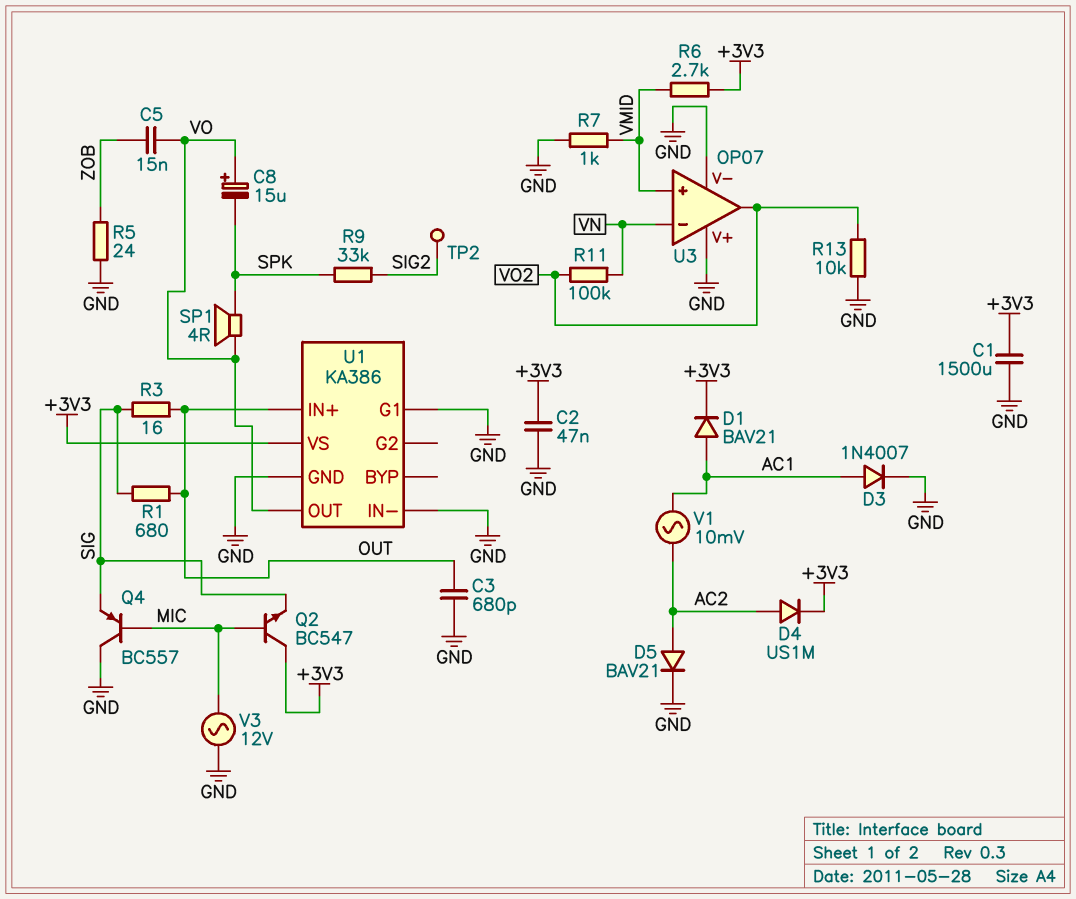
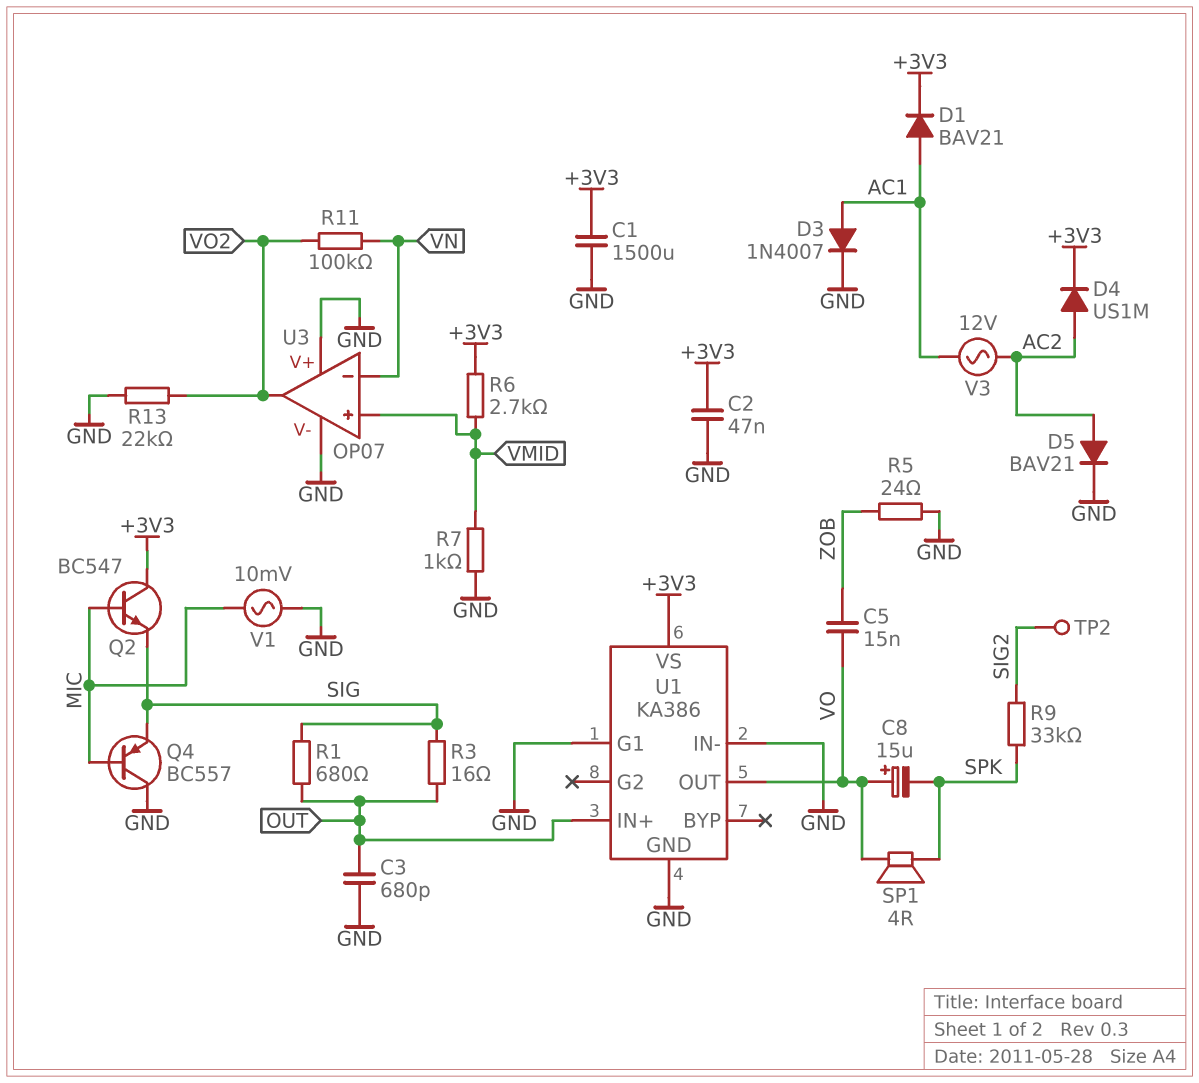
R13: 10k (GND, VO2) -> 22k (GND, VO2)
V1: AC 10mV (AC1, AC2) -> AC 10mV (GND, MIC)
V3: AC 12V (GND, MIC) -> AC 12V (AC1, AC2)

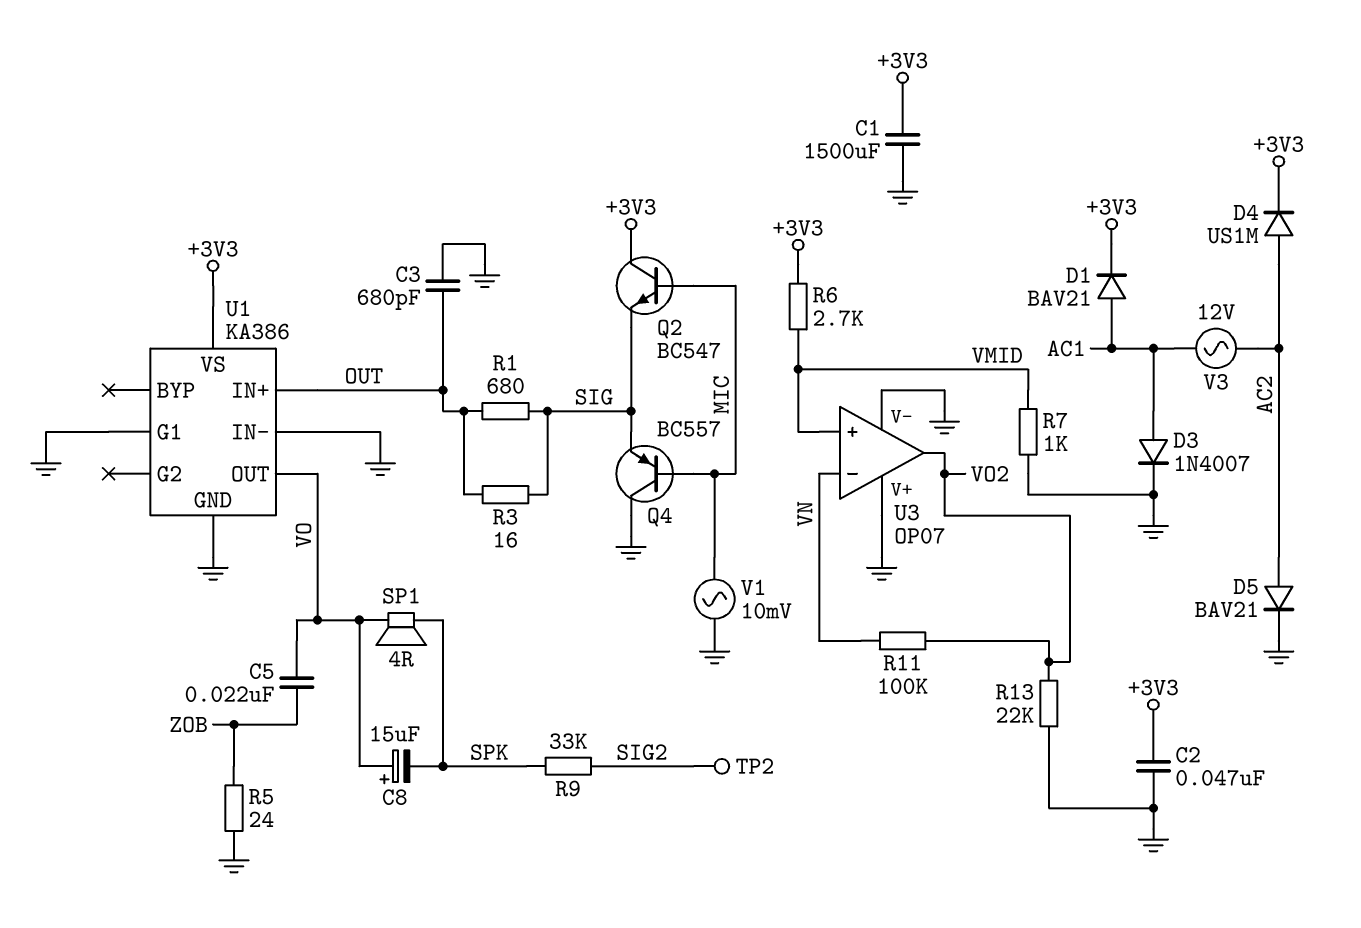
C5: 15nF (VO, ZOB) -> 22nF (VO, ZOB)

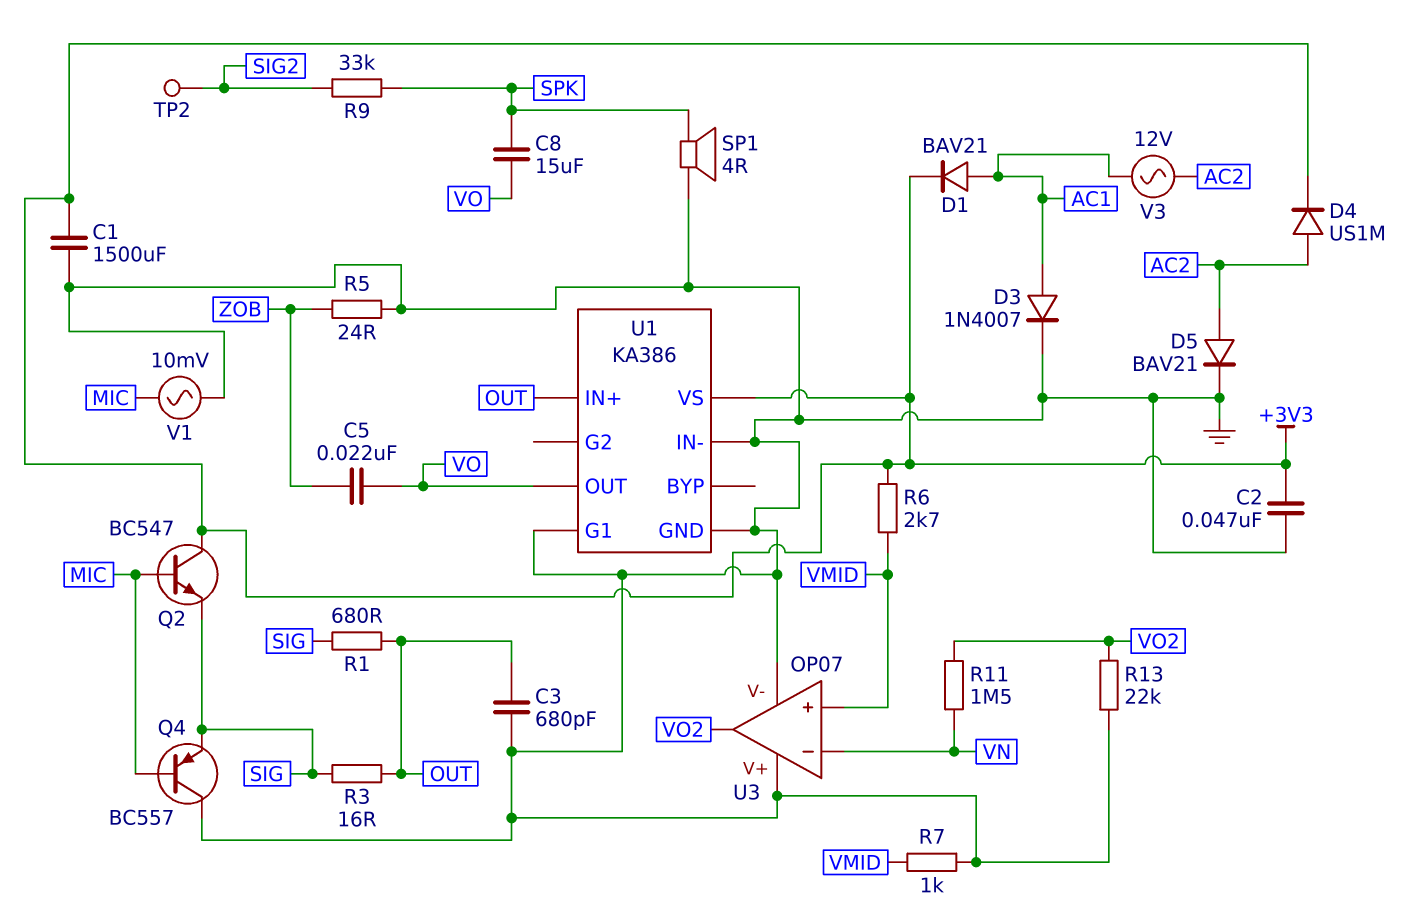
C8: 15uF (plus VO, minus SPK) -> 15uF (SPK, VO)
R11: 100k (VN, VO2) -> 1.5M (VN, VO2)
SP1: speaker 4R (SPK, VO) -> speaker 4R (GND, SPK)

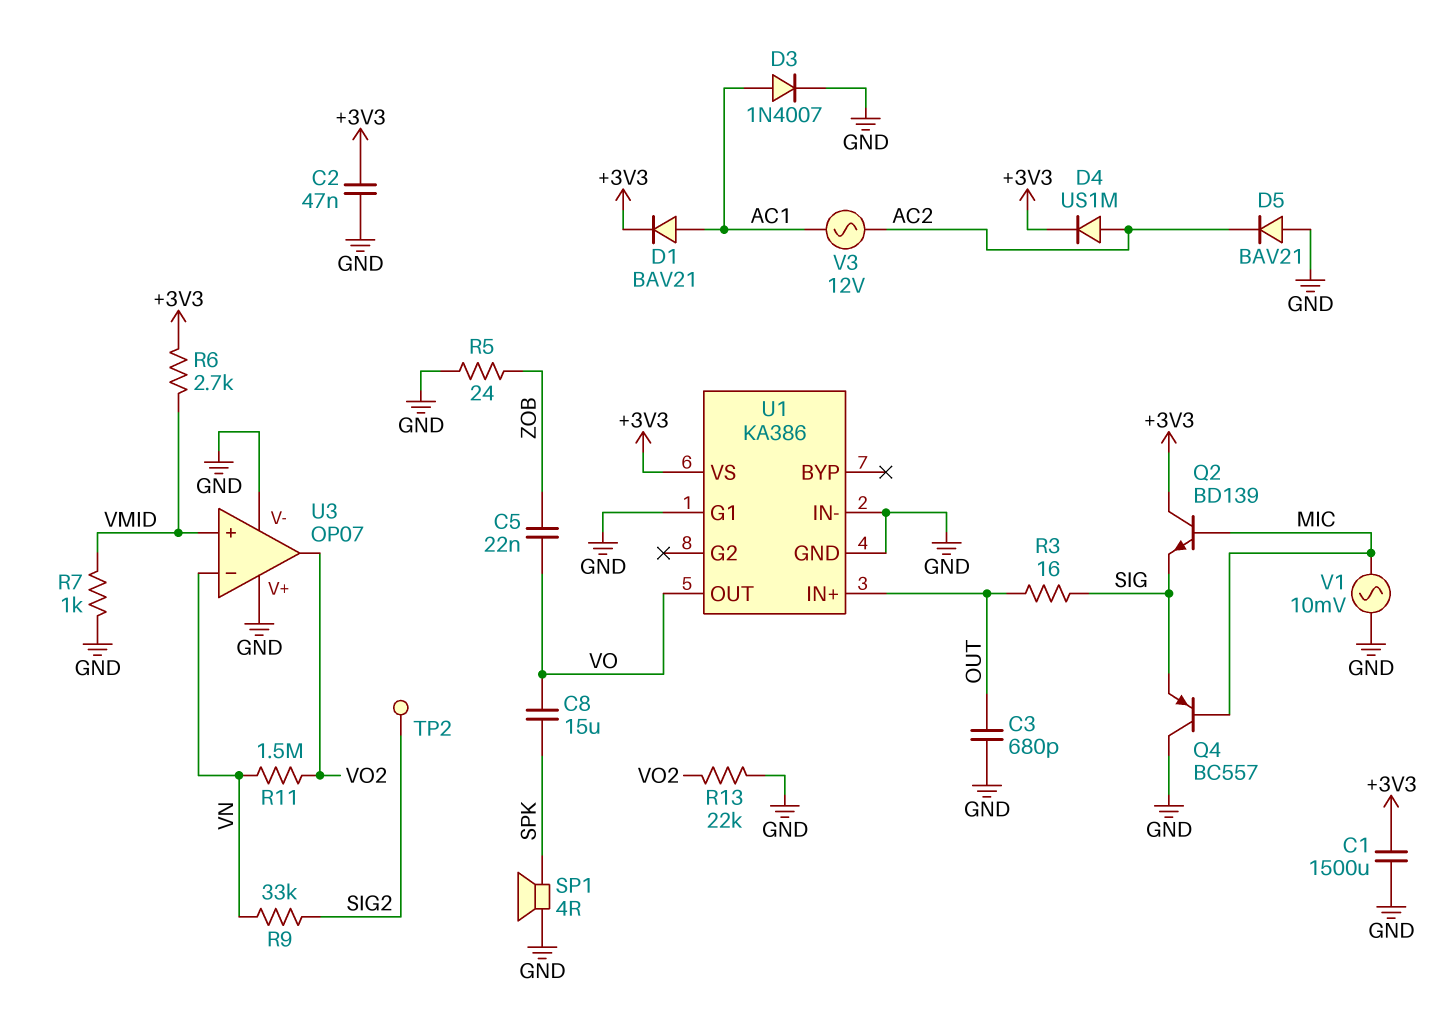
D5: diode BAV21 (A AC2, K GND) -> diode BAV21 (A GND, K AC2)
Q2: NPN BC547 (B MIC, C +3V3, E SIG) -> NPN BD139 (B MIC, C +3V3, E SIG)
R1: 680 (OUT, SIG) -> none
R9: 33k (SIG2, SPK) -> 33k (SIG2, VN)

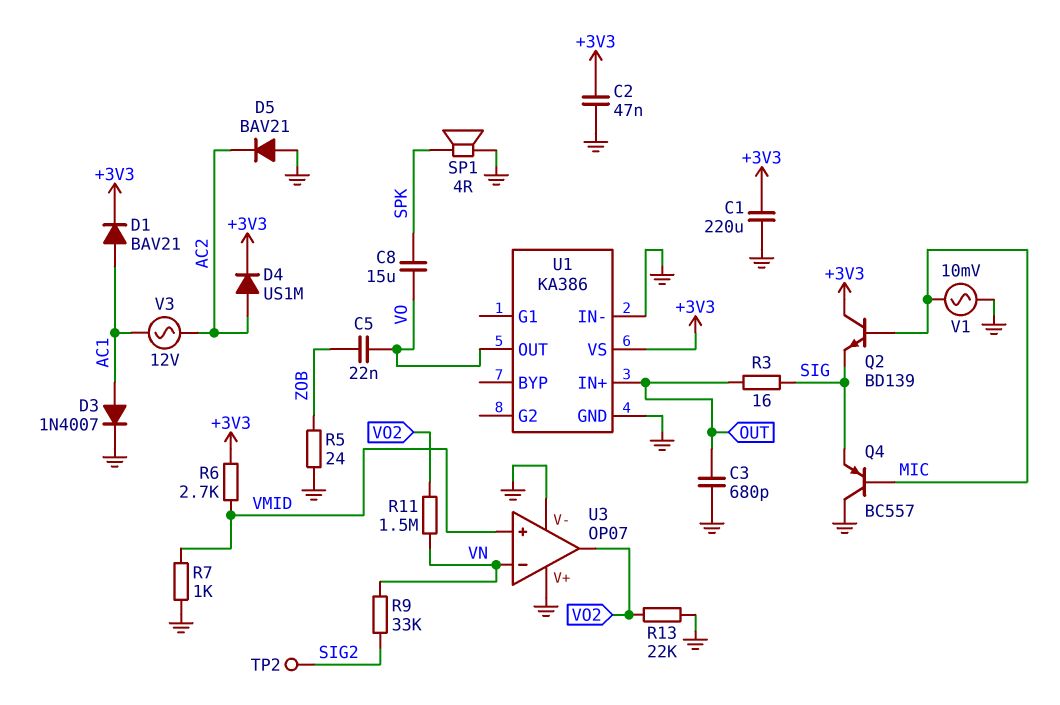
C1: 1500uF (+3V3, GND) -> 220uF (+3V3, GND)
U1 pin G1: GND -> none

